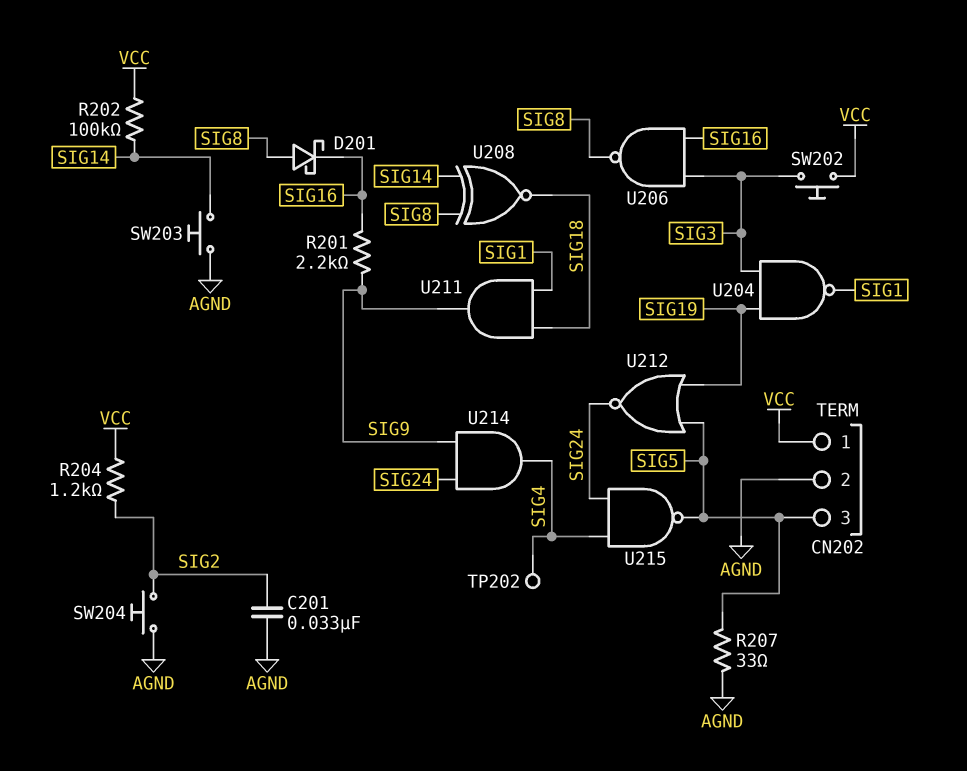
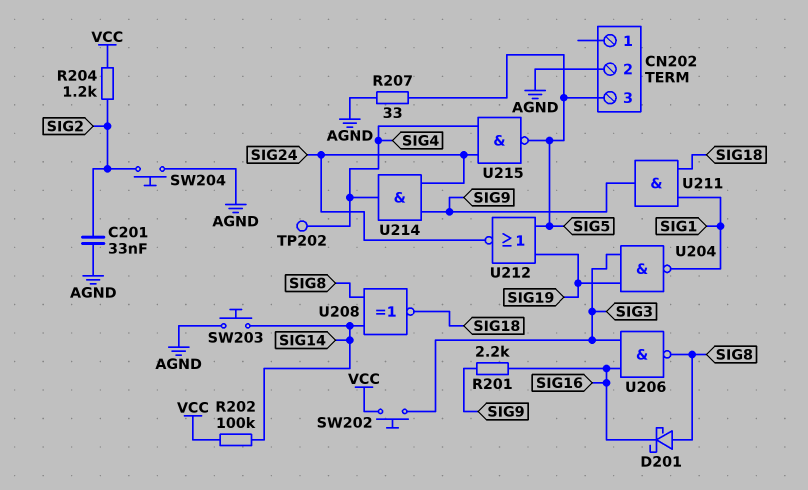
CN202 pin 1: VCC -> none

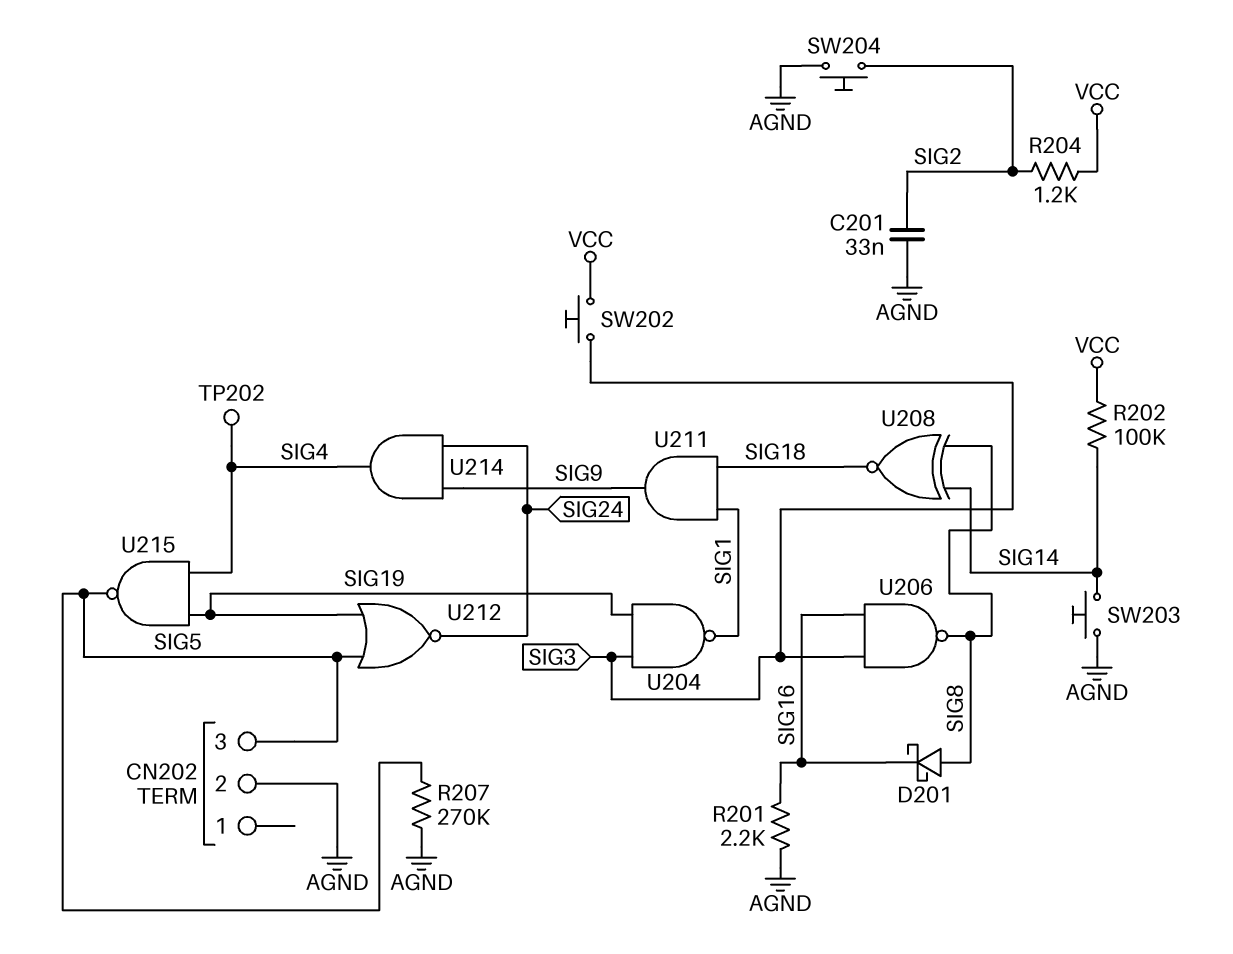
R201: 2.2k (SIG9, SIG16) -> 2.2k (AGND, SIG16)
R207: 33 (AGND, SIG5) -> 270k (AGND, SIG5)
U215: NAND (in SIG4, in SIG24, out SIG5) -> NAND (in SIG4, in SIG19, out SIG5)

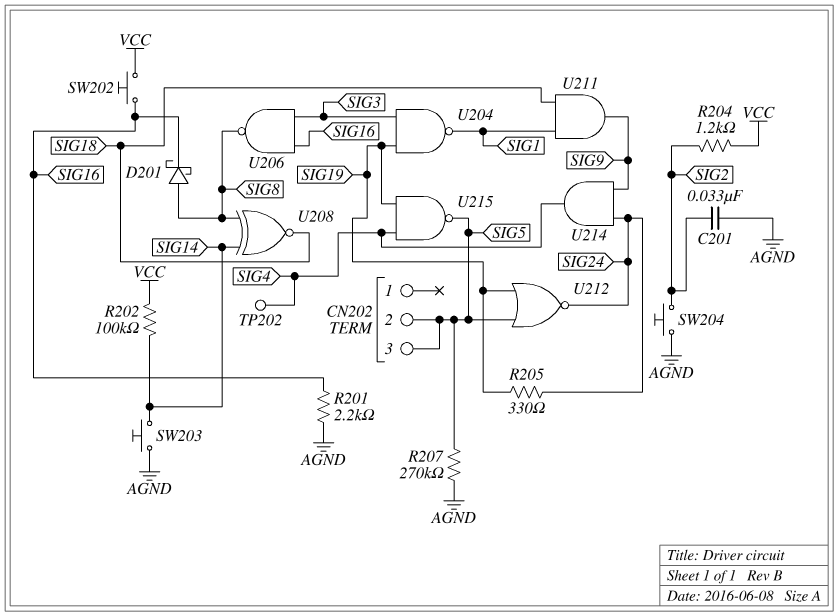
CN202 pin 2: AGND -> SIG5
R205: none -> 330 (SIG19, SIG24)
SW202: button (SIG3, VCC) -> button (SIG16, VCC)

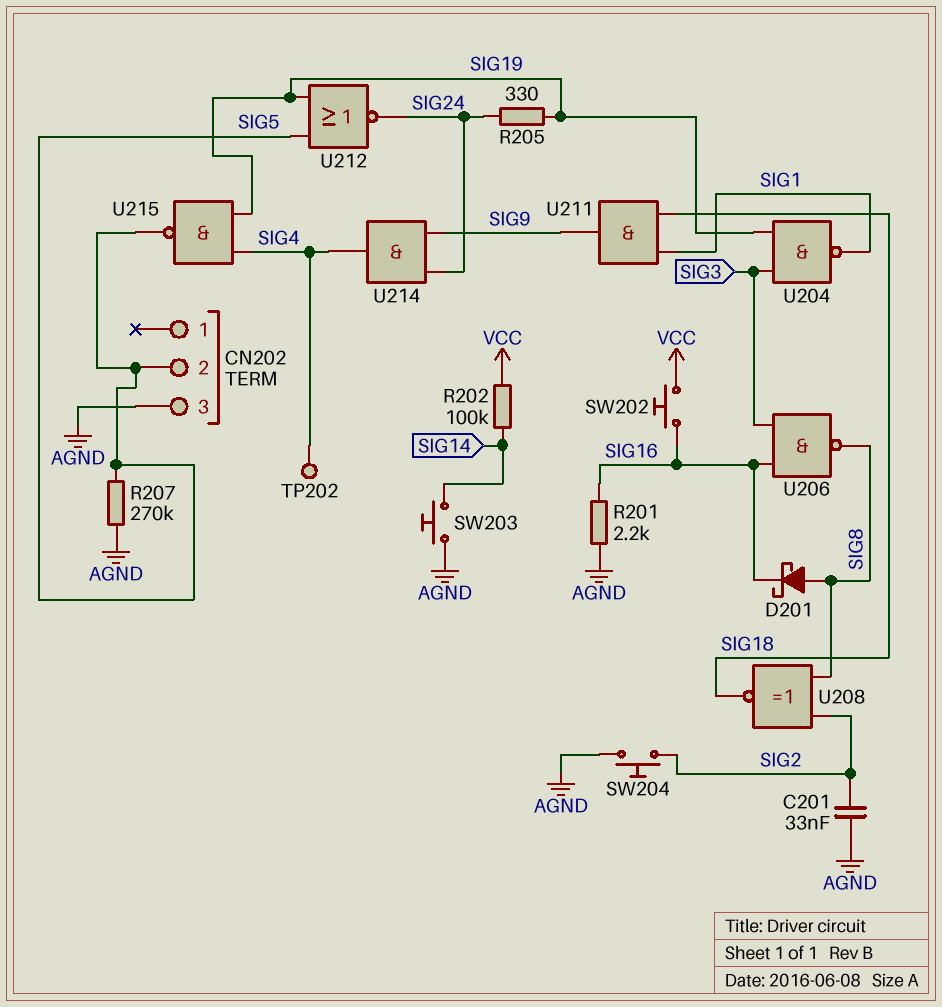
CN202 pin 3: SIG5 -> AGND
R204: 1.2k (SIG2, VCC) -> none
U208: XNOR (in SIG8, in SIG14, out SIG18) -> XNOR (in SIG2, in SIG8, out SIG18)

